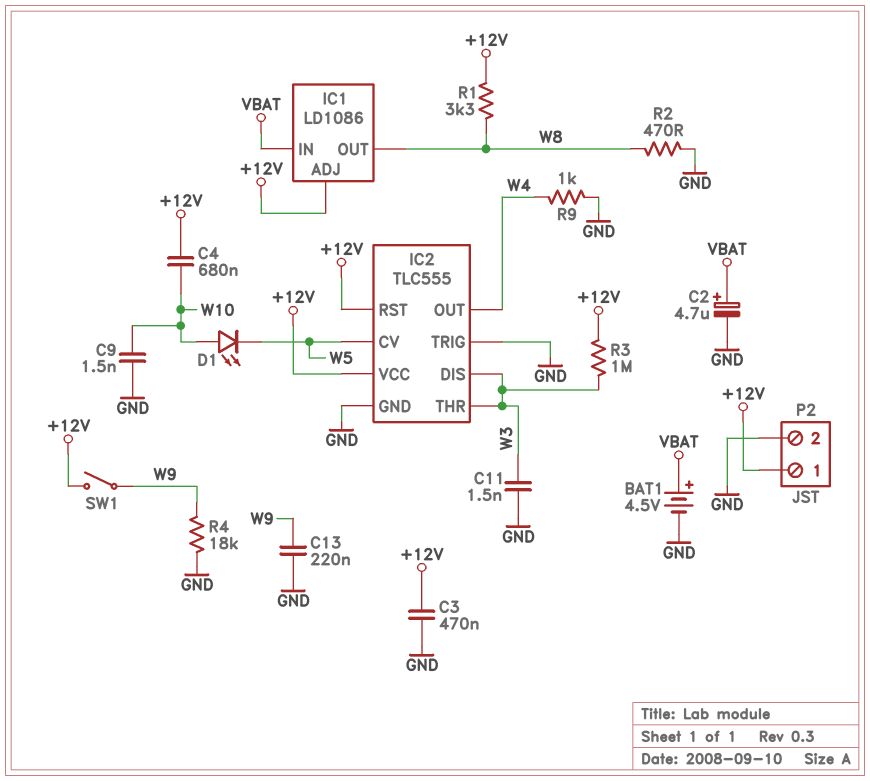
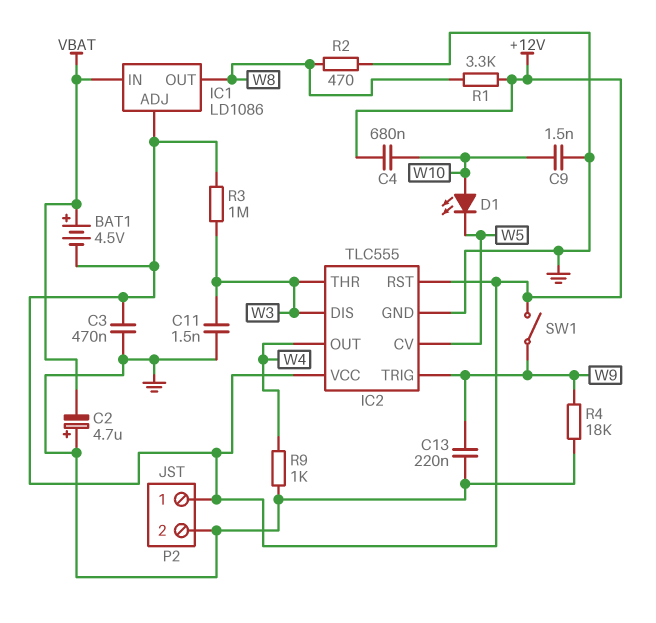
BAT1: 4.5V (plus VBAT, minus GND) -> 4.5V (plus VBAT, minus +12V)
C2: 4.7uF (plus VBAT, minus GND) -> 4.7uF (plus GND, minus VBAT)
IC2 pin TRIG: GND -> W9

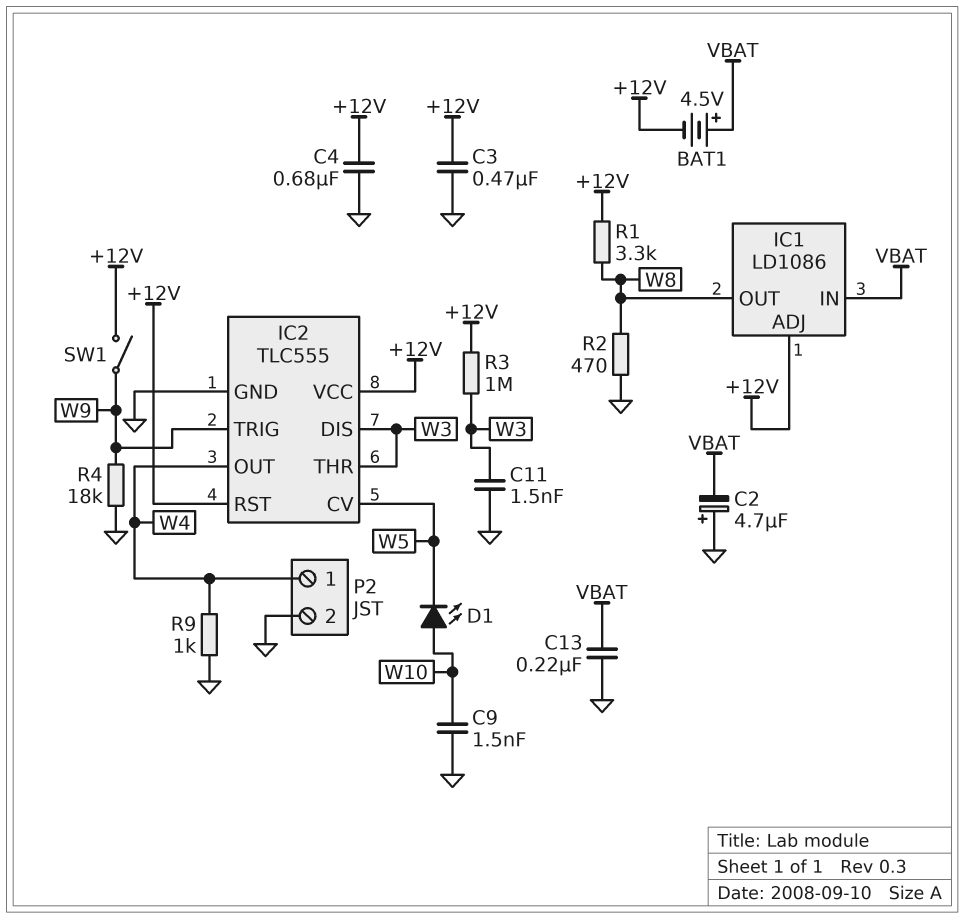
C4: 680nF (+12V, W10) -> 680nF (+12V, GND)
C13: 220nF (GND, W9) -> 220nF (GND, VBAT)
P2 pin 1: +12V -> W4

